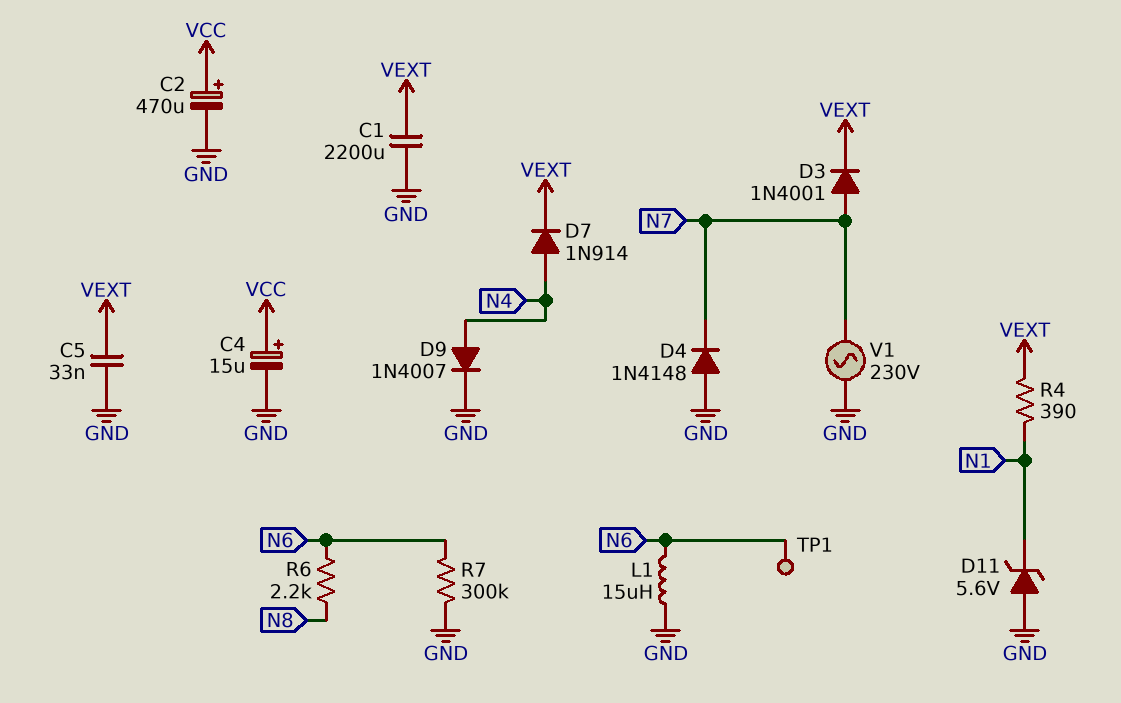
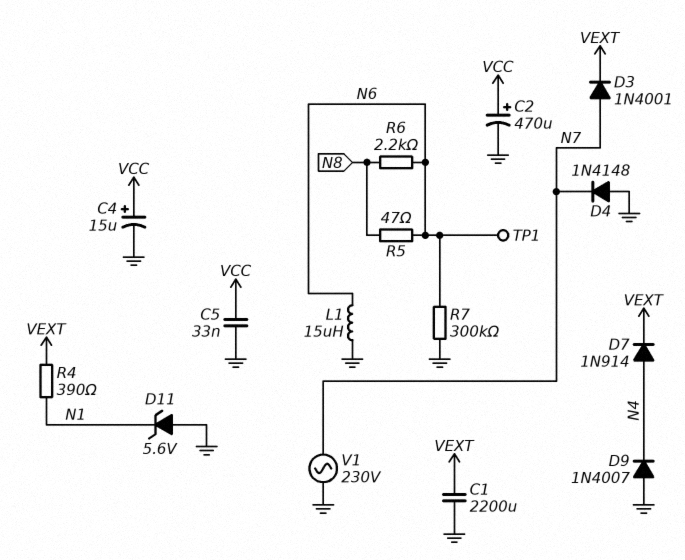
C5: 33nF (GND, VEXT) -> 33nF (GND, VCC)
D9: diode 1N4007 (A N4, K GND) -> diode 1N4007 (A GND, K N4)
R5: none -> 47 (N6, N8)

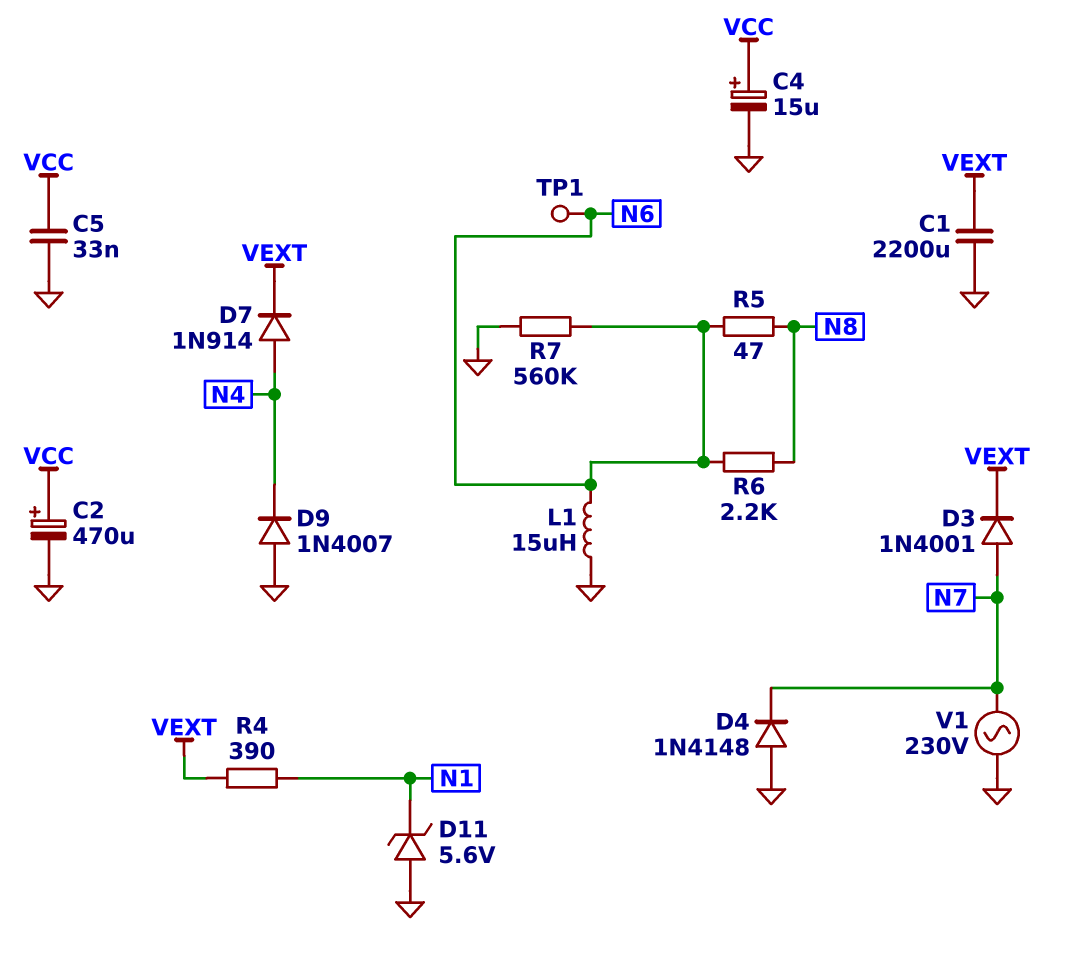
R7: 300k (GND, N6) -> 560k (GND, N6)

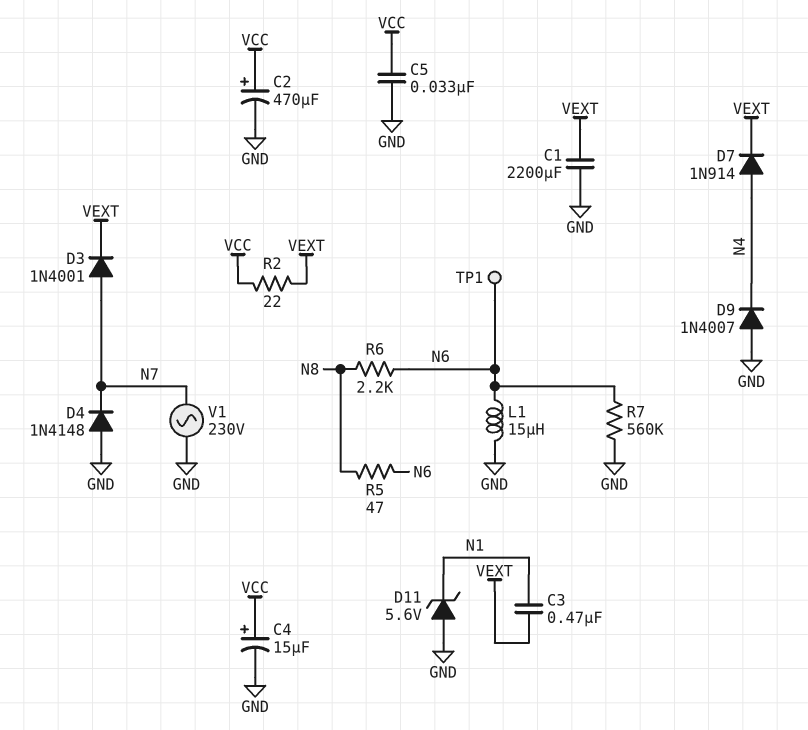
C3: none -> 470nF (N1, VEXT)
R2: none -> 22 (VCC, VEXT)
R4: 390 (N1, VEXT) -> none

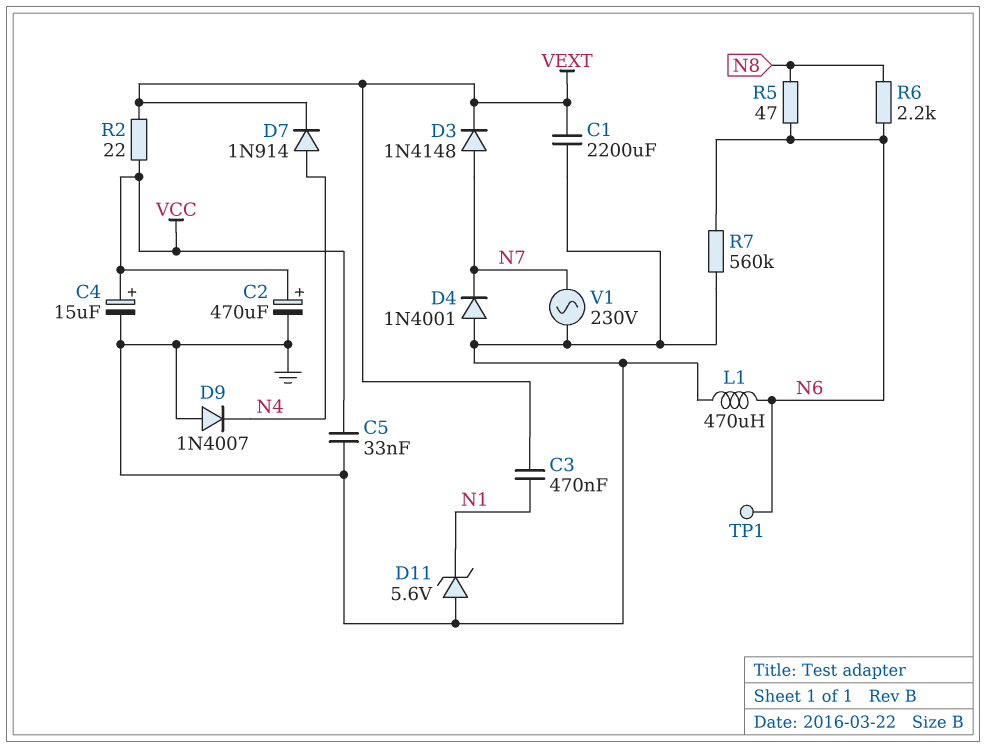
D3: diode 1N4001 (A N7, K VEXT) -> diode 1N4148 (A N7, K VEXT)
D4: diode 1N4148 (A GND, K N7) -> diode 1N4001 (A GND, K N7)
L1: 15uH (GND, N6) -> 470uH (GND, N6)

